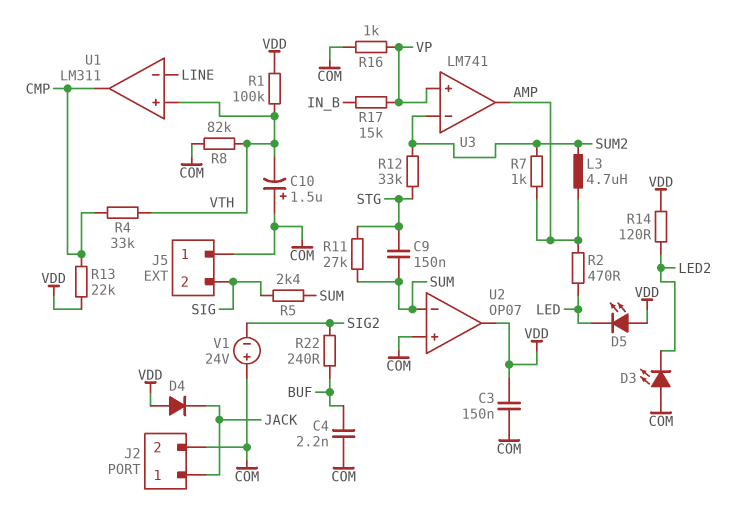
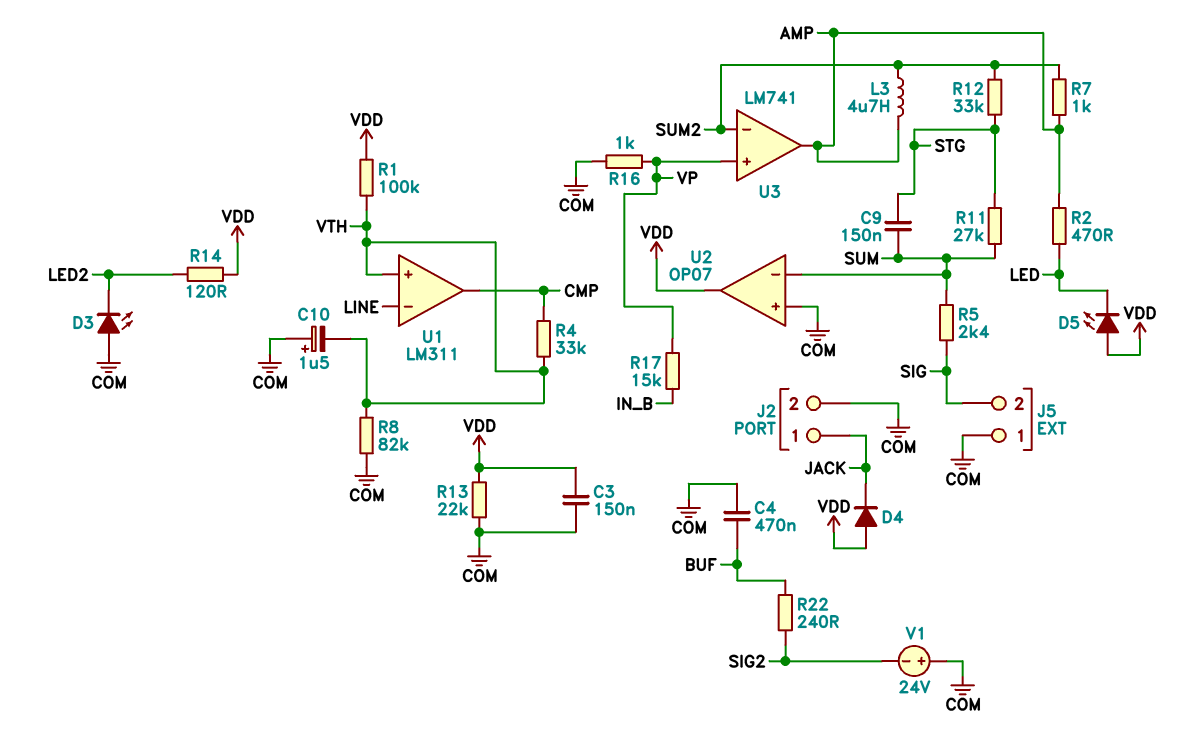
C4: 2.2nF (BUF, COM) -> 470nF (BUF, COM)
R13: 22k (CMP, VDD) -> 22k (COM, VDD)

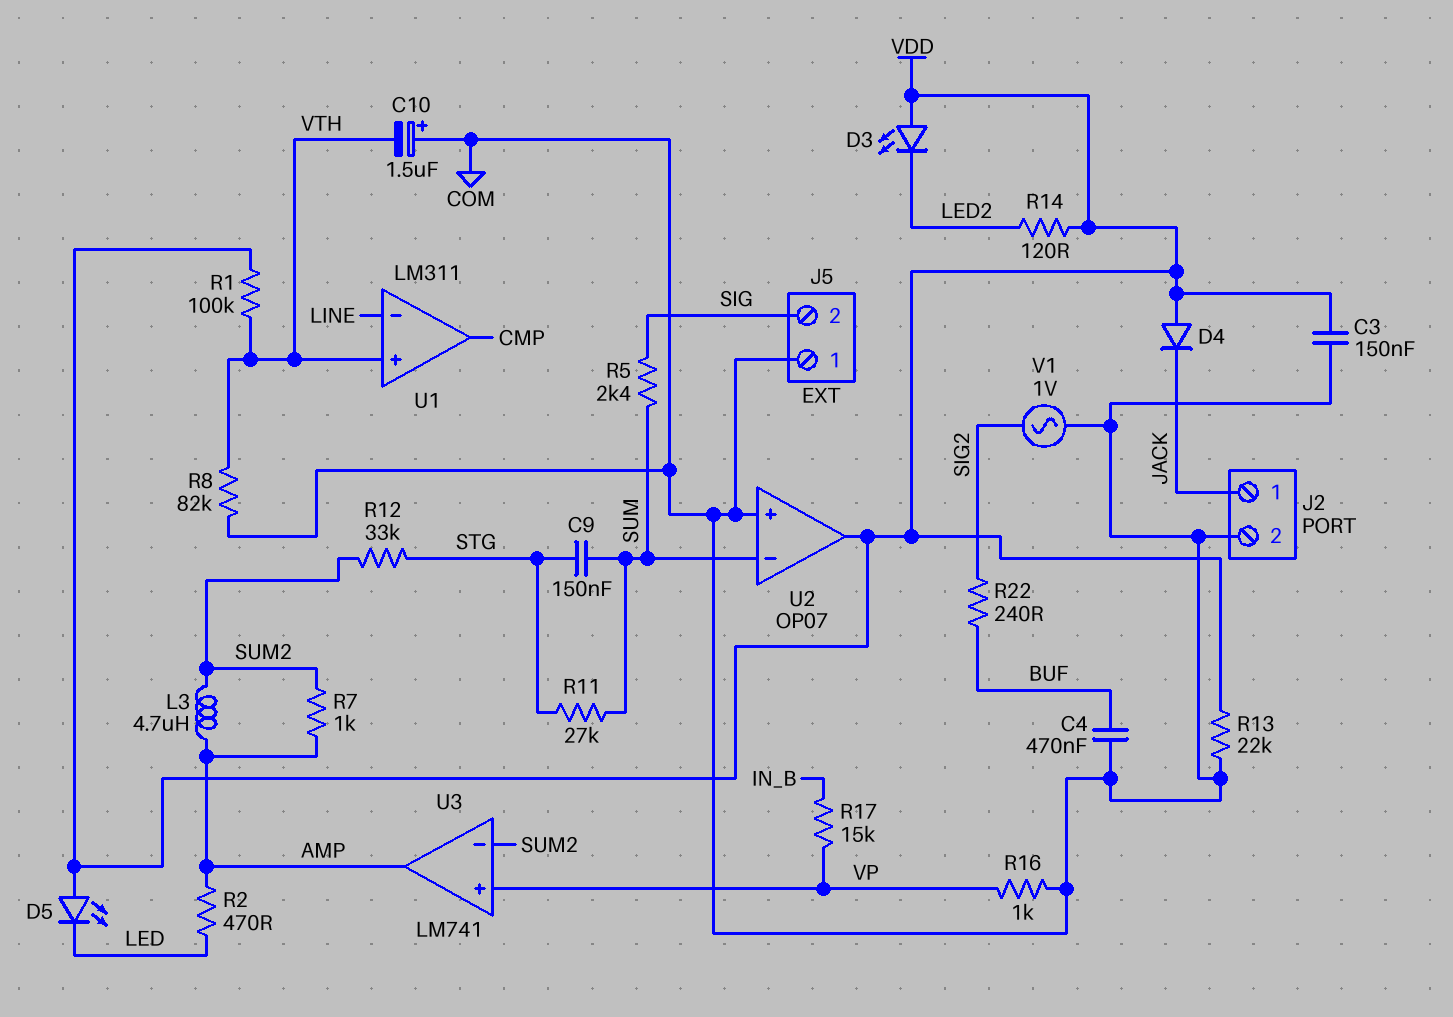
D3: LED (A COM, K LED2) -> LED (A VDD, K LED2)
R4: 33k (CMP, VTH) -> none
V1: 24V (plus COM, minus SIG2) -> AC 1V (COM, SIG2)

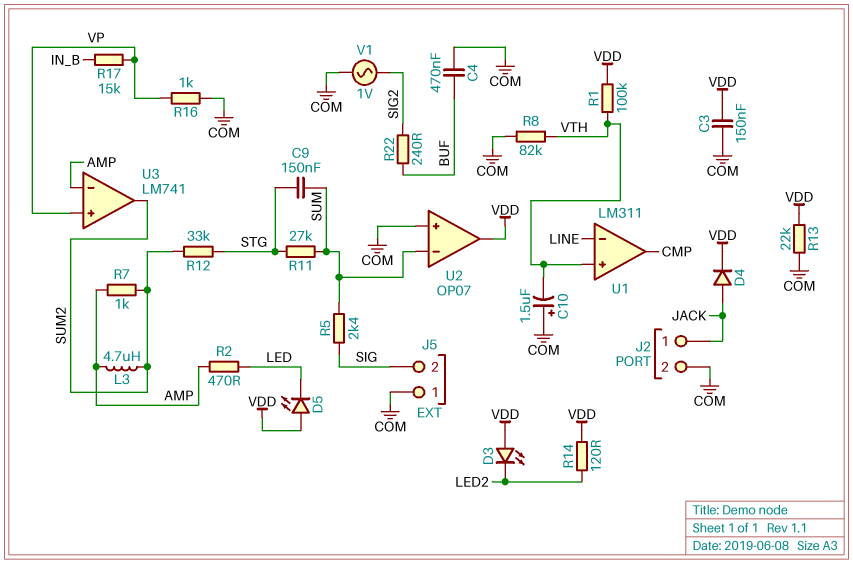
D4: diode (A VDD, K JACK) -> diode (A JACK, K VDD)
U3 pin in-: SUM2 -> AMP
U3 pin out: AMP -> SUM2

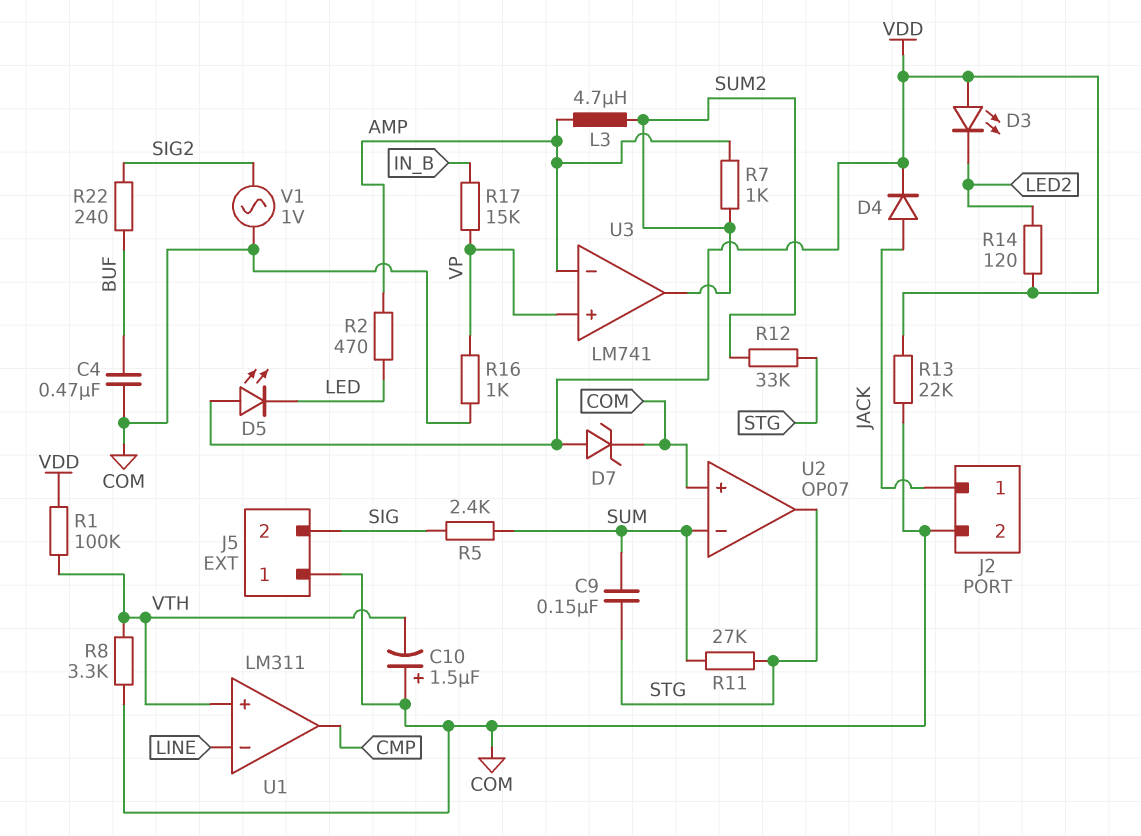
C3: 150nF (COM, VDD) -> none
D7: none -> zener (A VDD, K COM)
R8: 82k (COM, VTH) -> 3.3k (COM, VTH)
U2 pin out: VDD -> STG

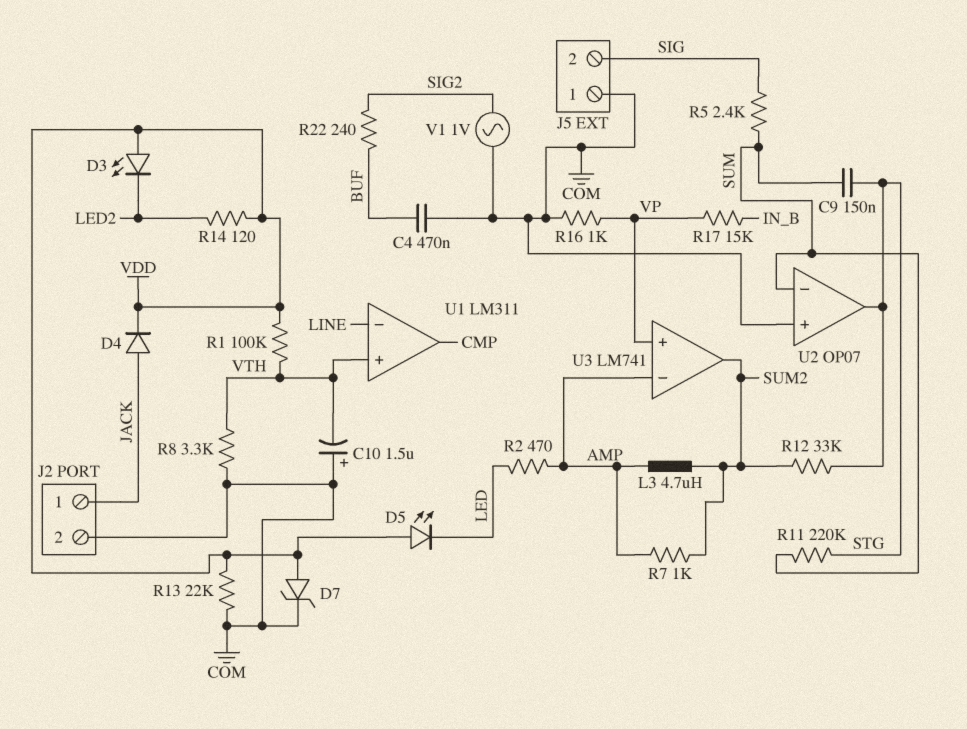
R11: 27k (STG, SUM) -> 220k (STG, SUM)

